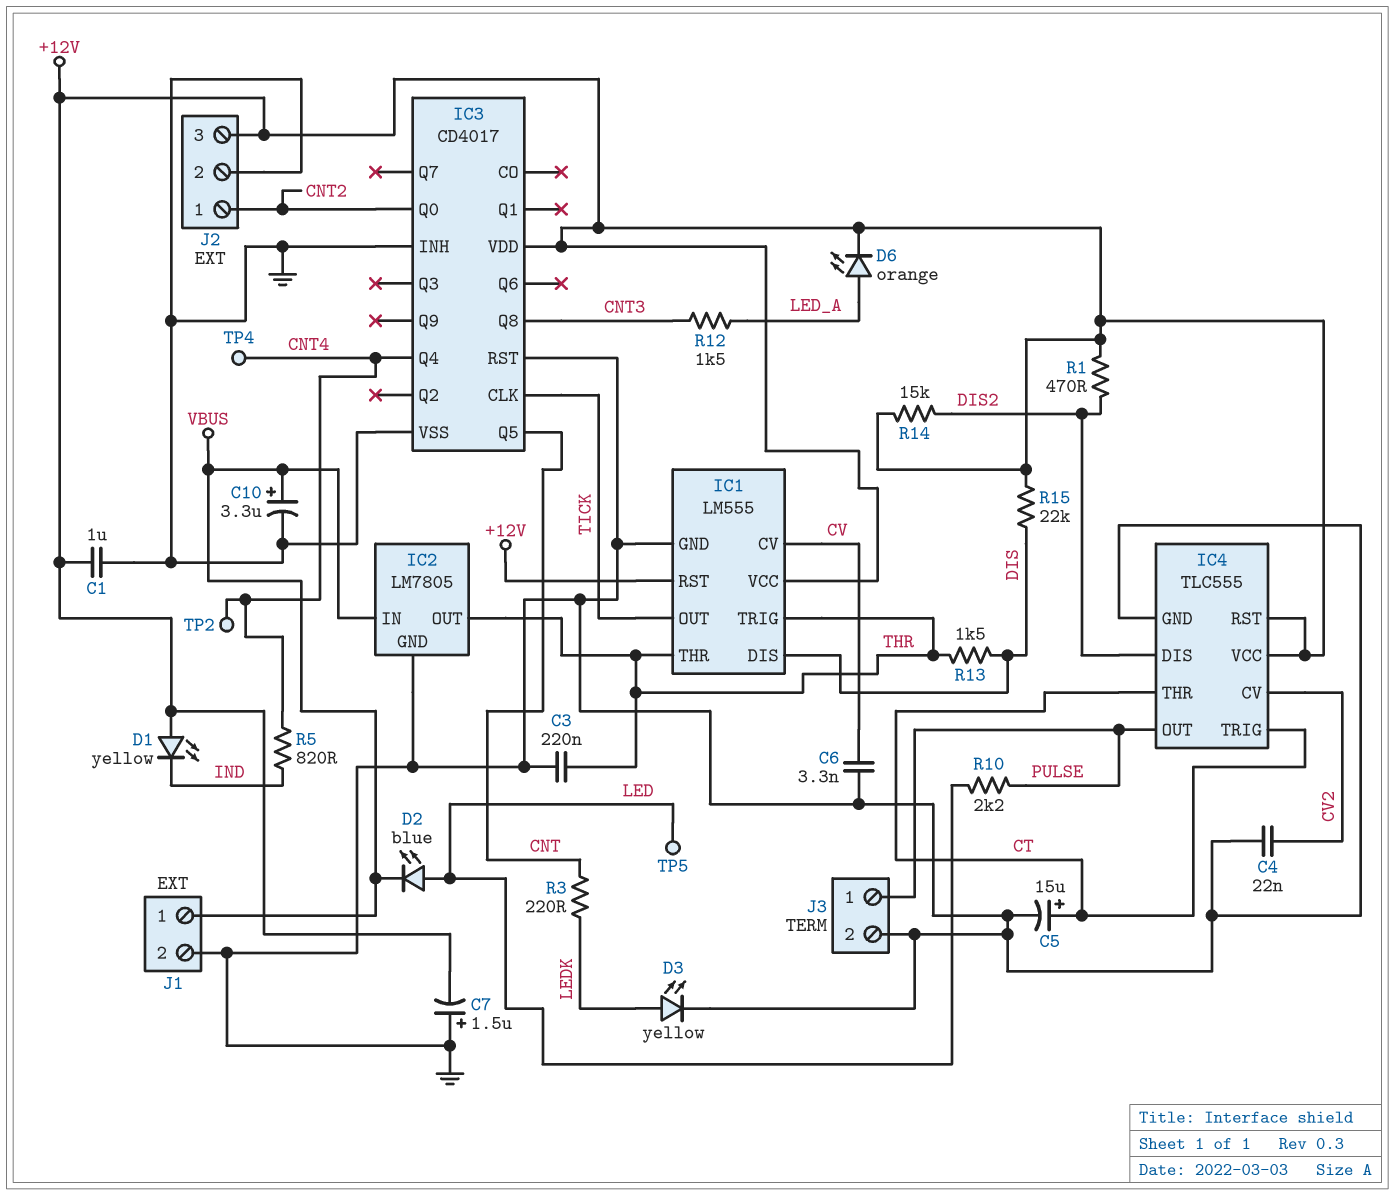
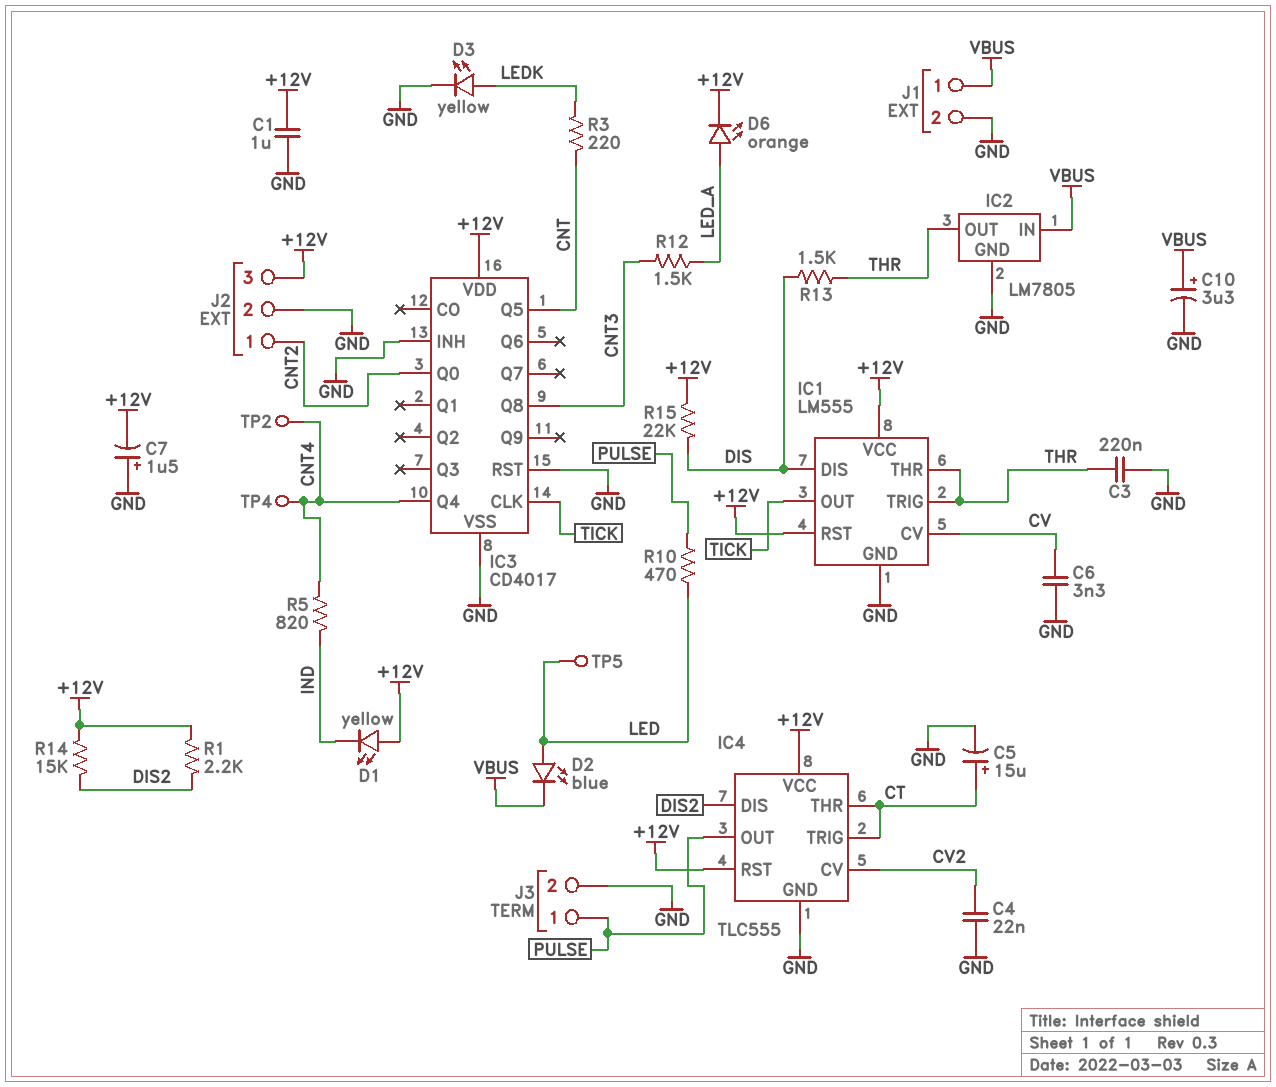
R1: 470 (+12V, DIS2) -> 2.2k (+12V, DIS2)
R10: 2.2k (LED, PULSE) -> 470 (LED, PULSE)

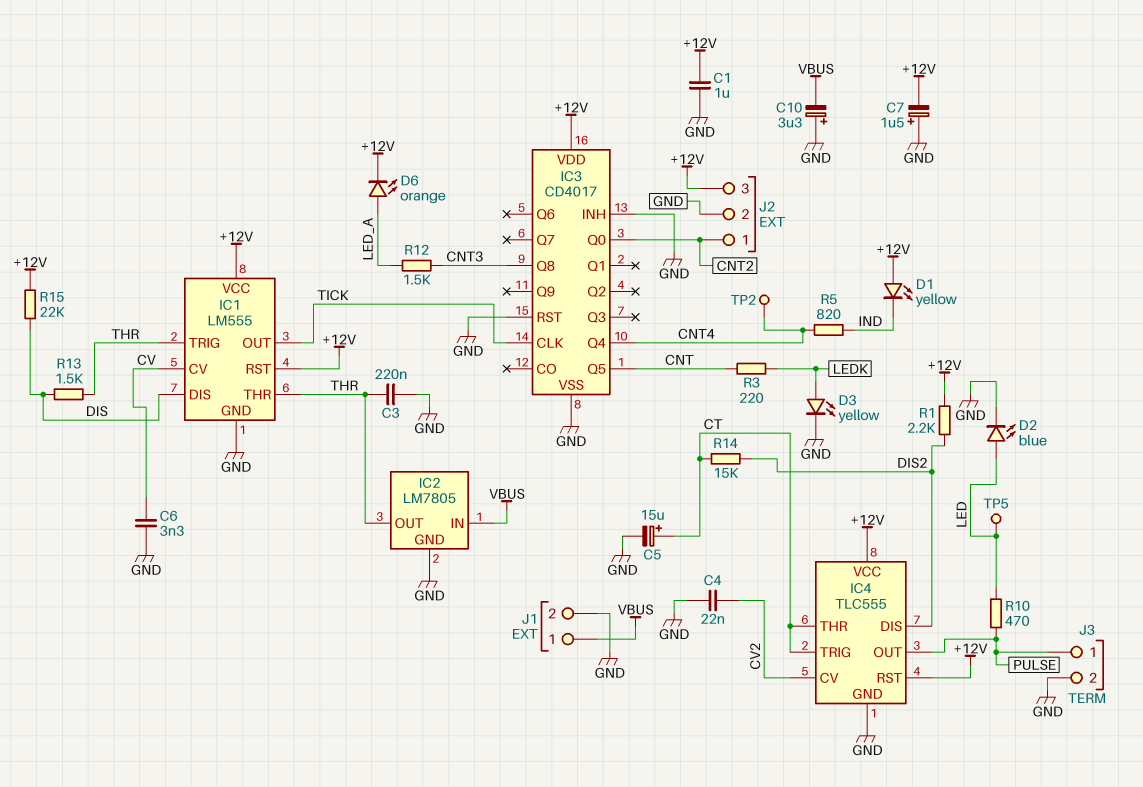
C10: 3.3uF (plus VBUS, minus GND) -> 3.3uF (plus GND, minus VBUS)
D2: LED blue (A LED, K VBUS) -> LED blue (A LED, K GND)
R14: 15k (+12V, DIS2) -> 15k (CT, DIS2)
TP4: test point (CNT4) -> none

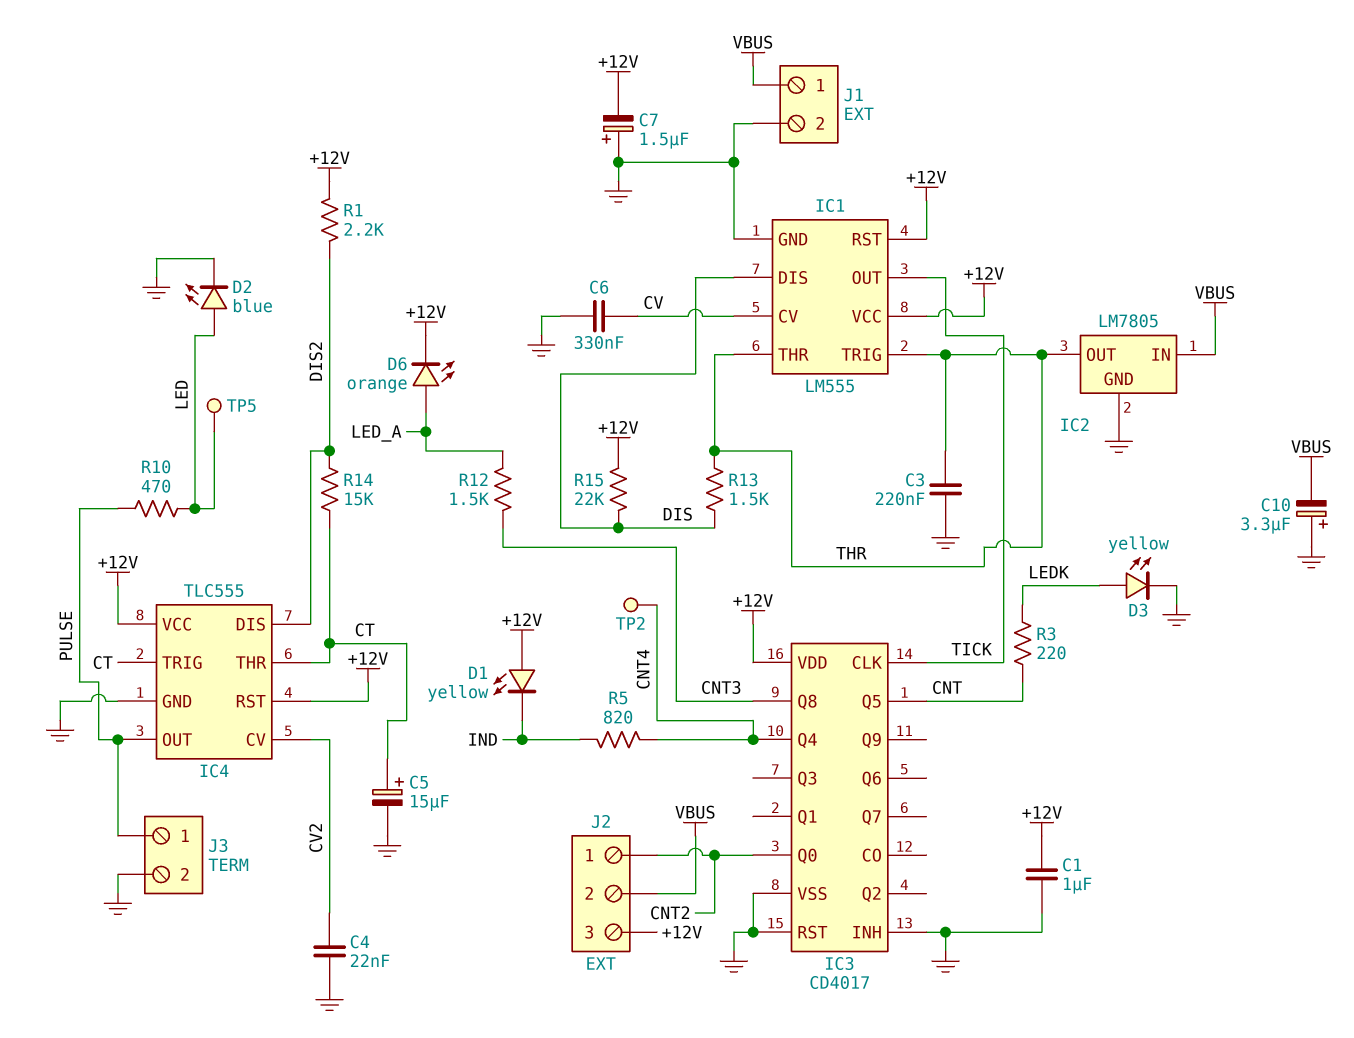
C6: 3.3nF (CV, GND) -> 330nF (CV, GND)
J2 pin 2: GND -> VBUS

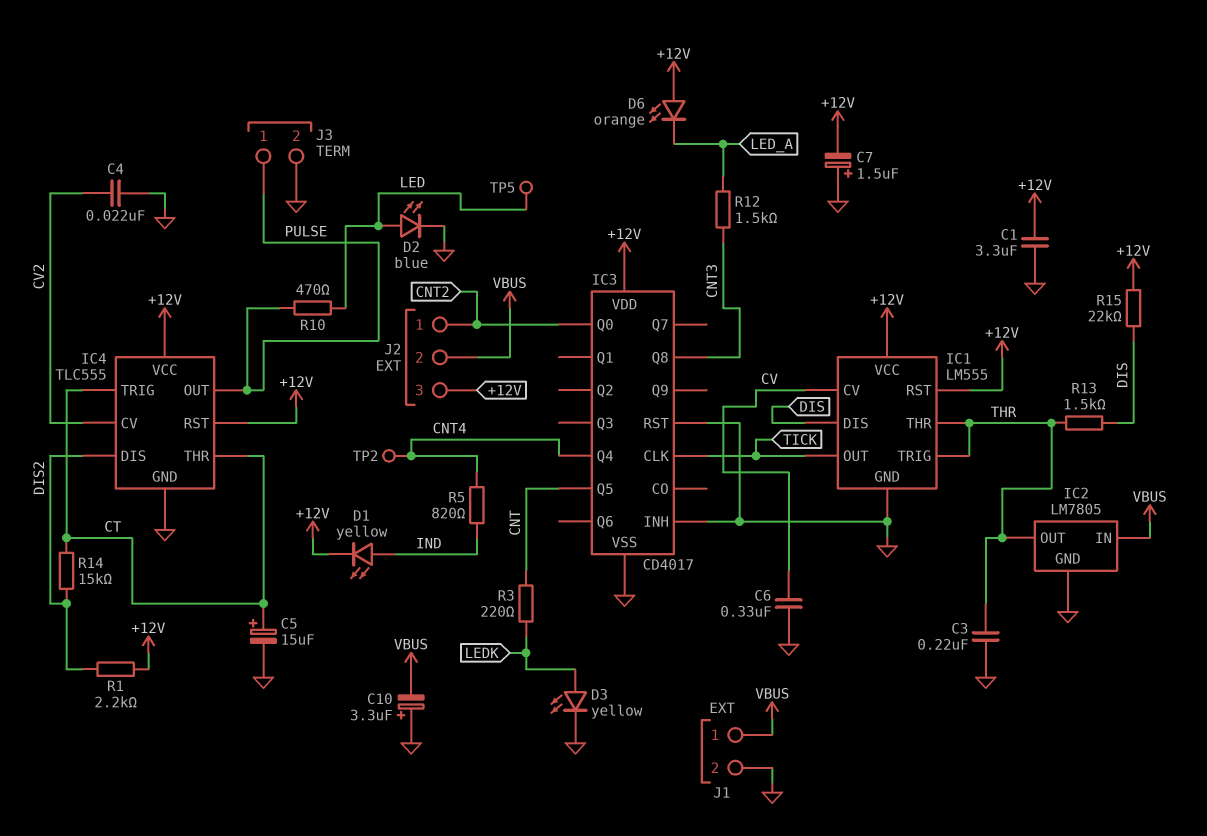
C1: 1uF (+12V, GND) -> 3.3uF (+12V, GND)
D1: LED yellow (A +12V, K IND) -> LED yellow (A IND, K +12V)
D6: LED orange (A LED_A, K +12V) -> LED orange (A +12V, K LED_A)

